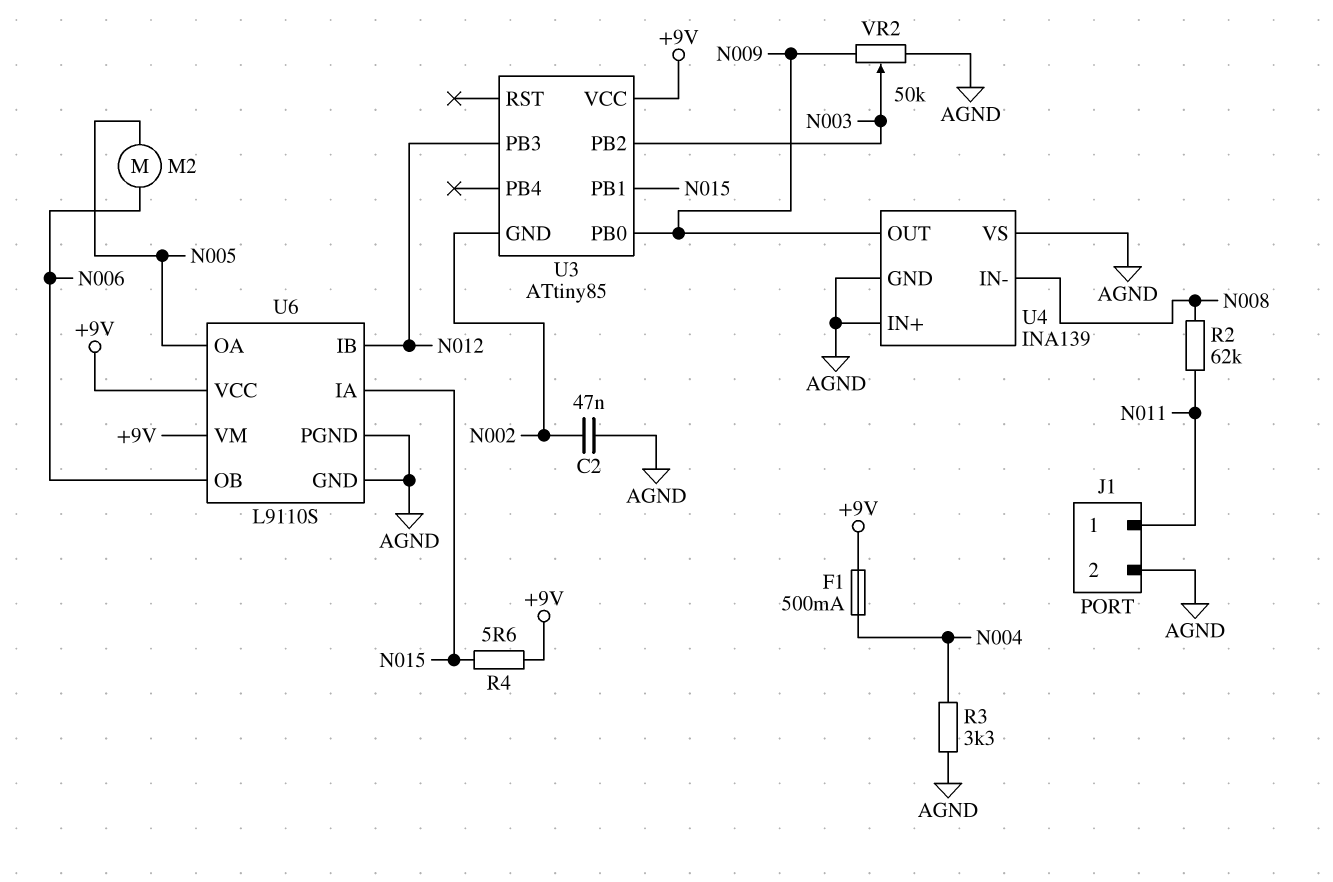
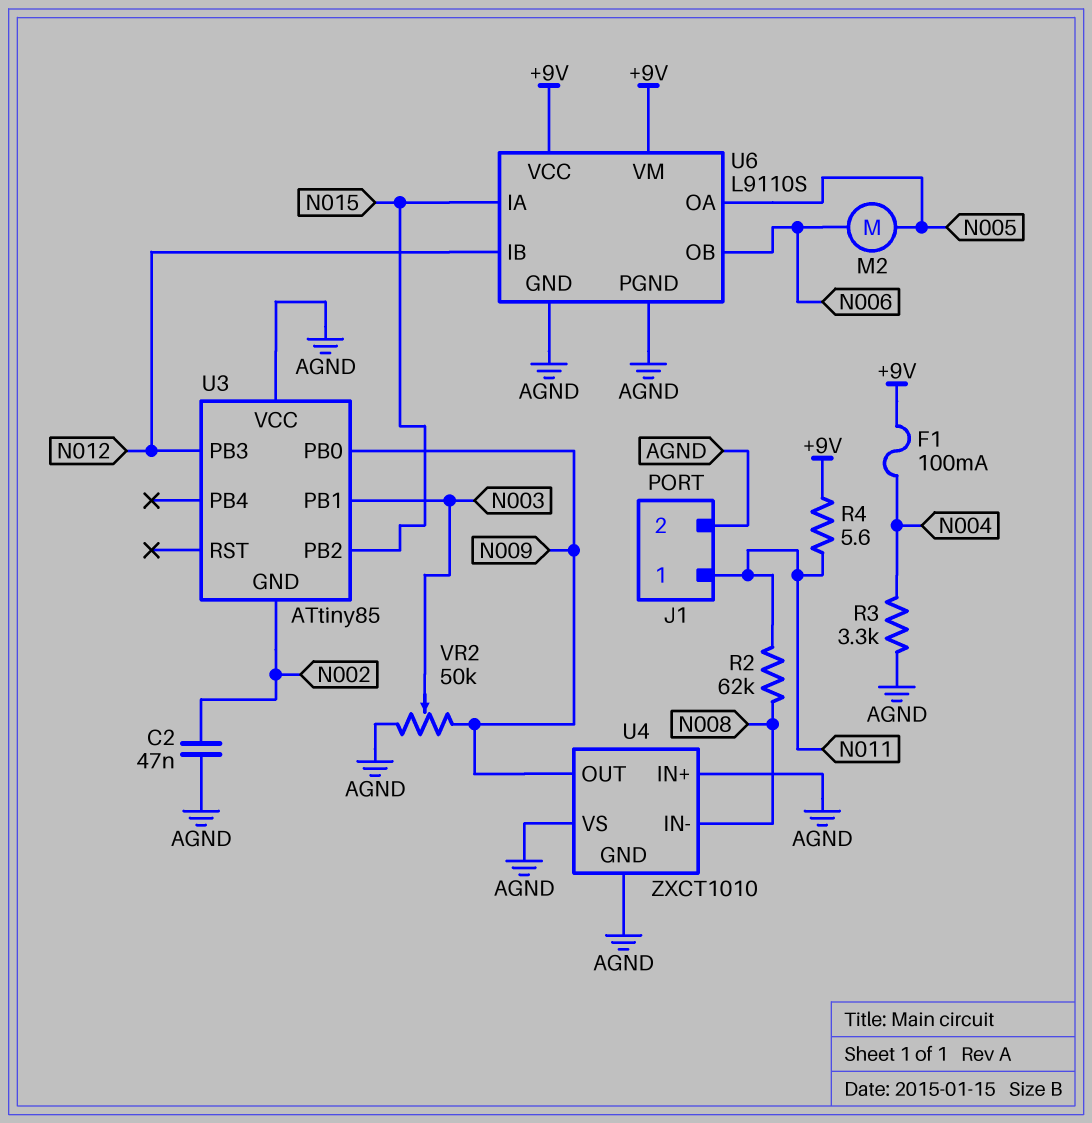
F1: 500mA (+9V, N004) -> 100mA (+9V, N004)
R4: 5.6 (+9V, N015) -> 5.6 (+9V, N011)
U3 pin PB1: N015 -> N003
U3 pin PB2: N003 -> N015
U3 pin VCC: +9V -> AGND
U4: INA139 -> ZXCT1010

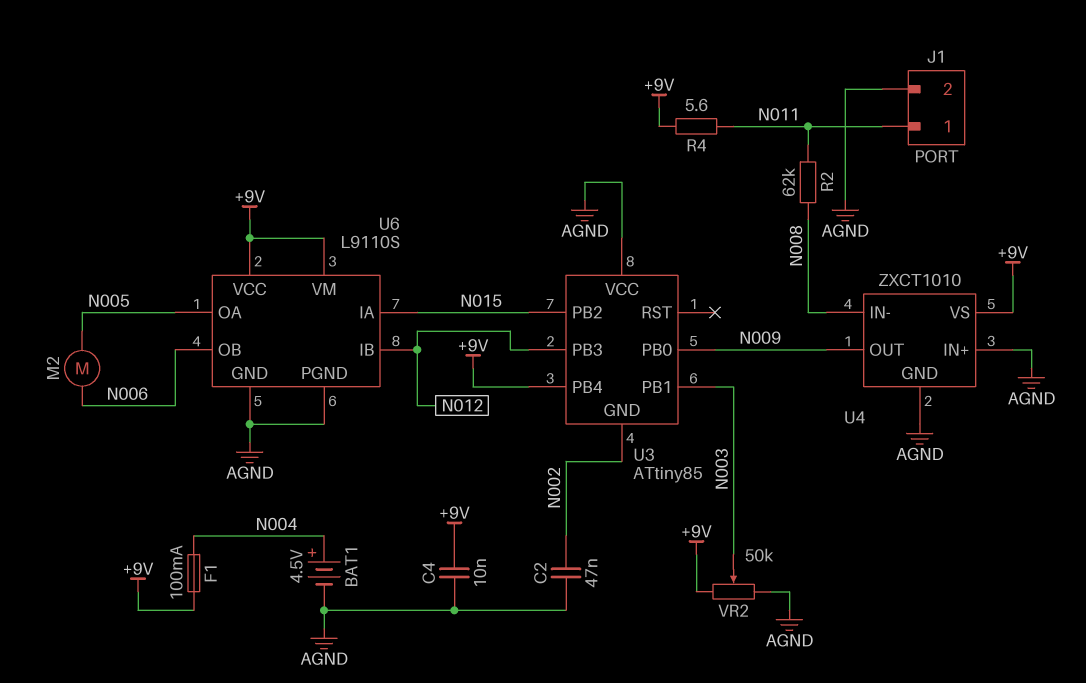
BAT1: none -> 4.5V (plus N004, minus AGND)
C4: none -> 10nF (+9V, AGND)
R3: 3.3k (AGND, N004) -> none
U3 pin PB4: none -> +9V
U4 pin VS: AGND -> +9V
VR2: 50k (AGND, N009, wiper N003) -> 50k (+9V, AGND, wiper N003)

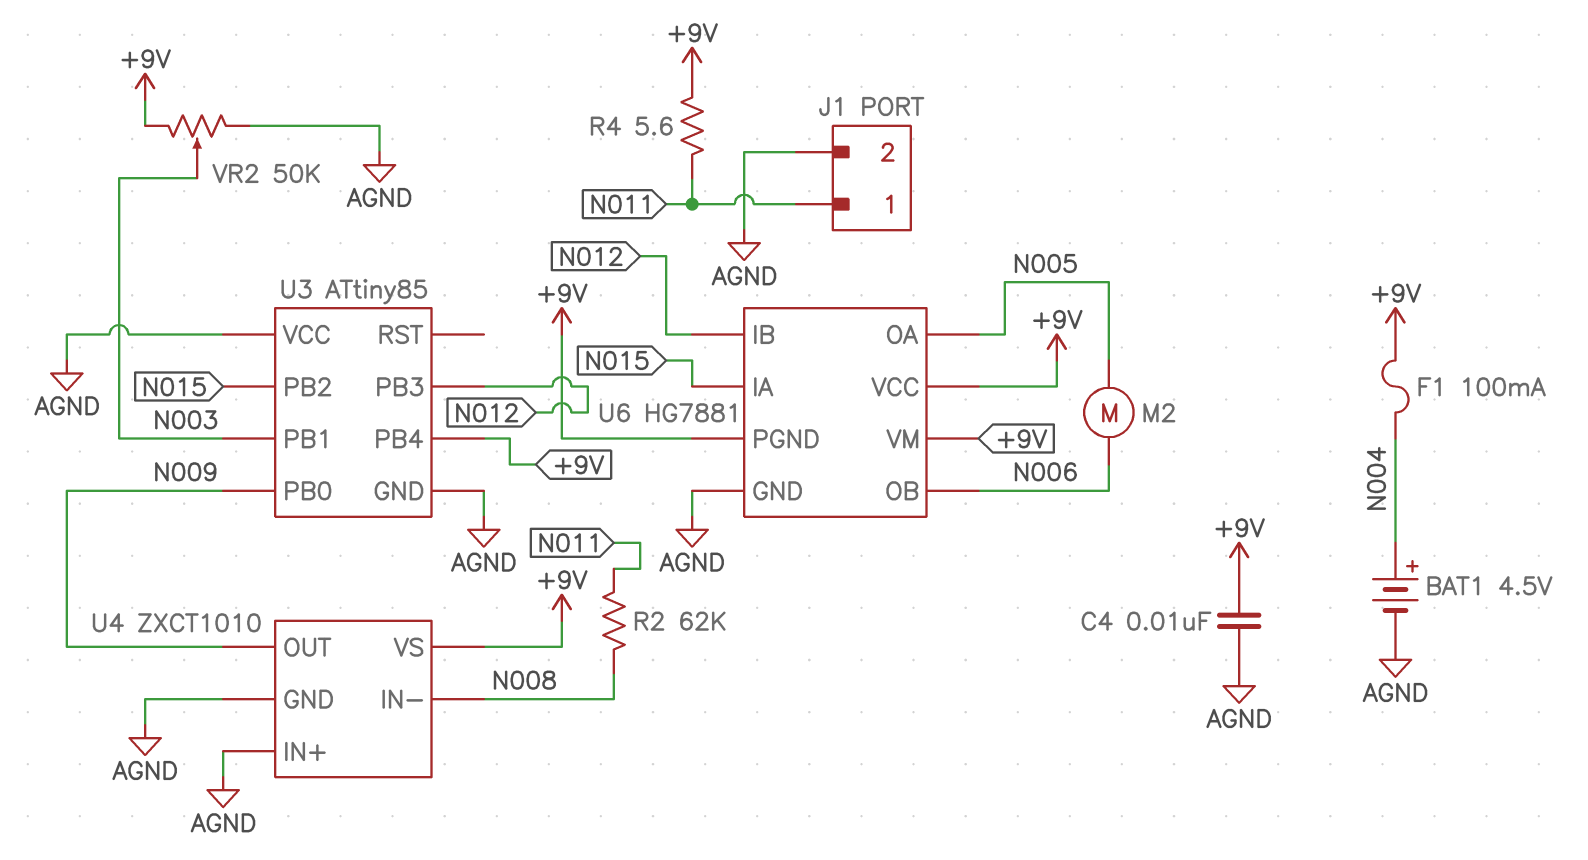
C2: 47nF (AGND, N002) -> none
U3 pin GND: N002 -> AGND
U6: L9110S -> HG7881
U6 pin PGND: AGND -> +9V

